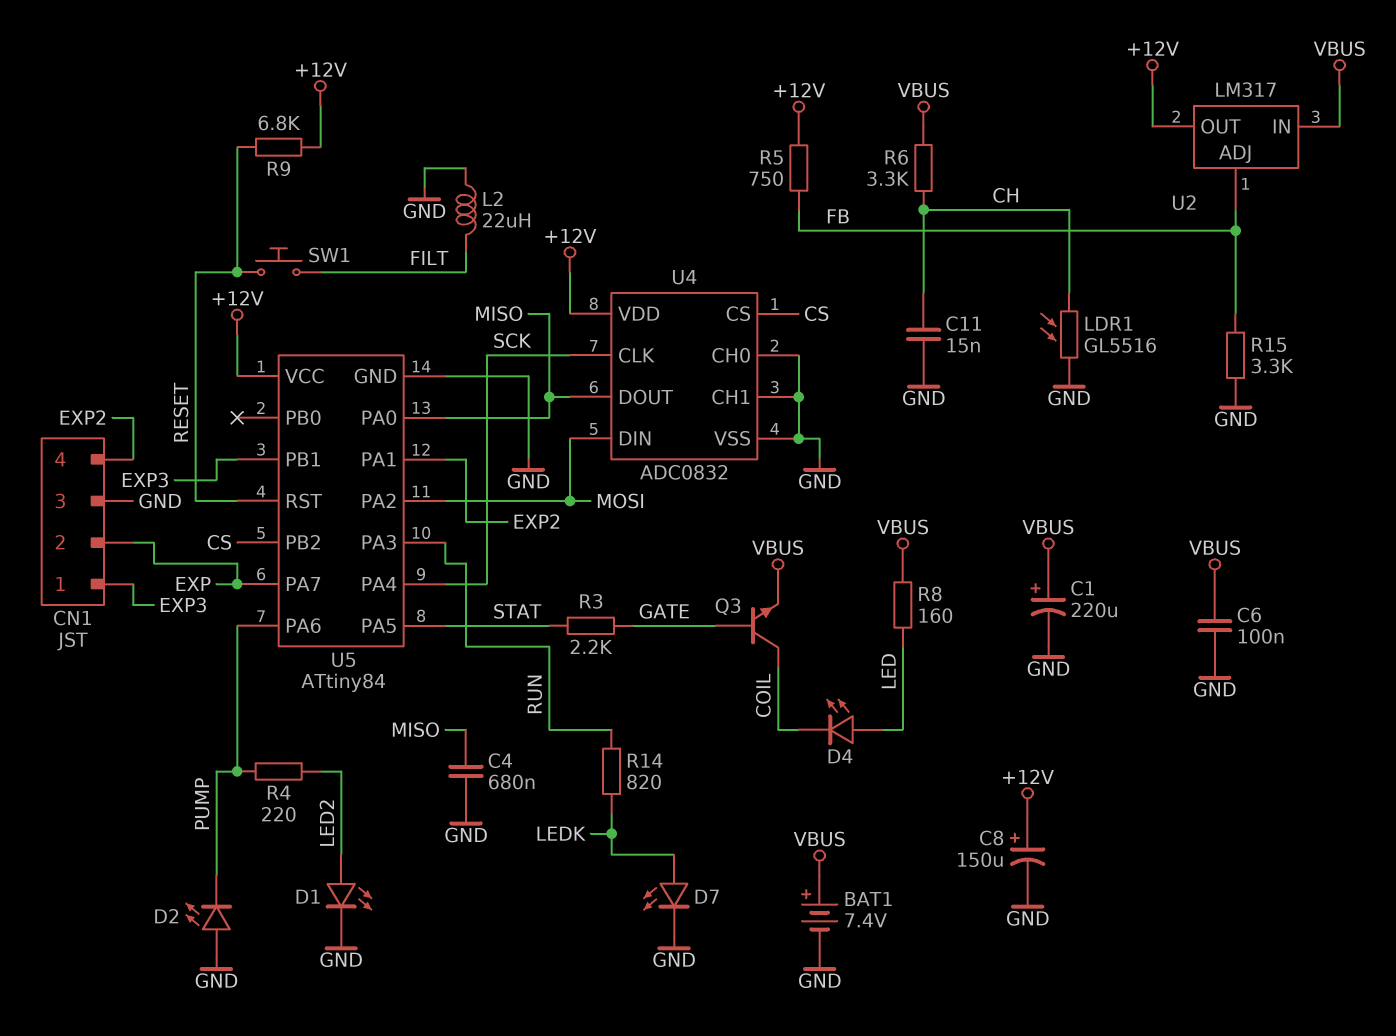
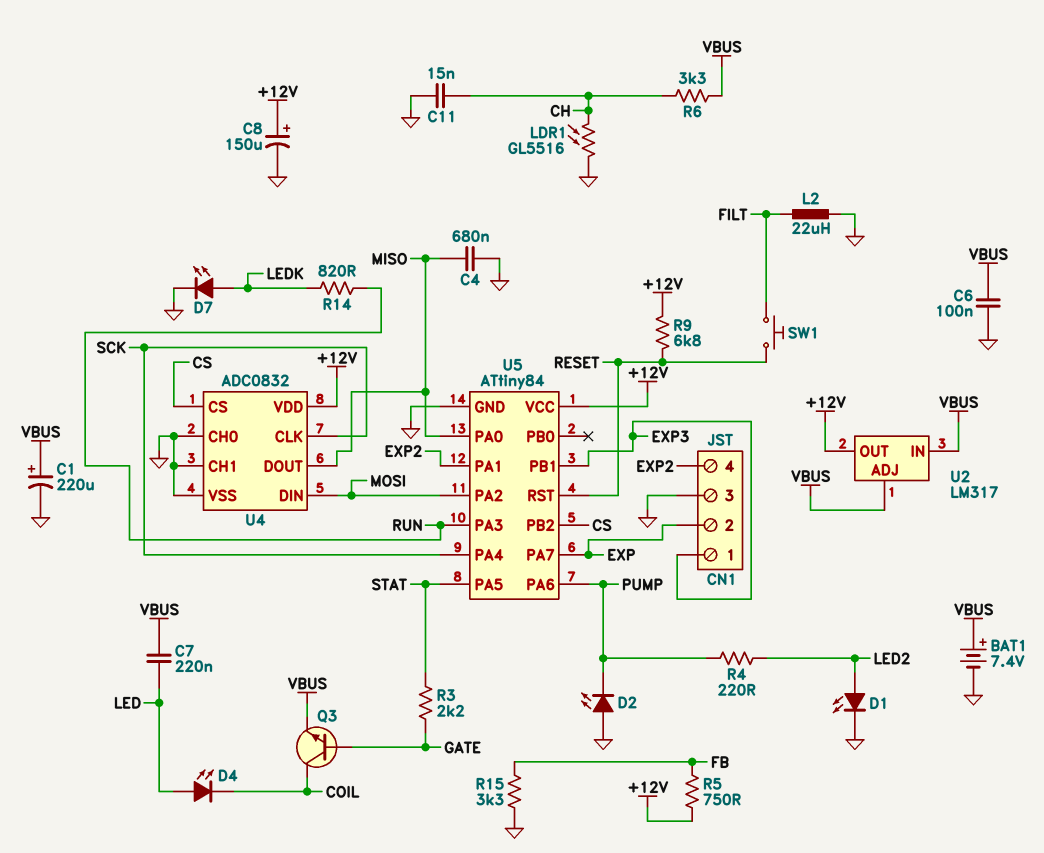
C7: none -> 220nF (LED, VBUS)
R8: 160 (LED, VBUS) -> none
U2 pin ADJ: FB -> VBUS

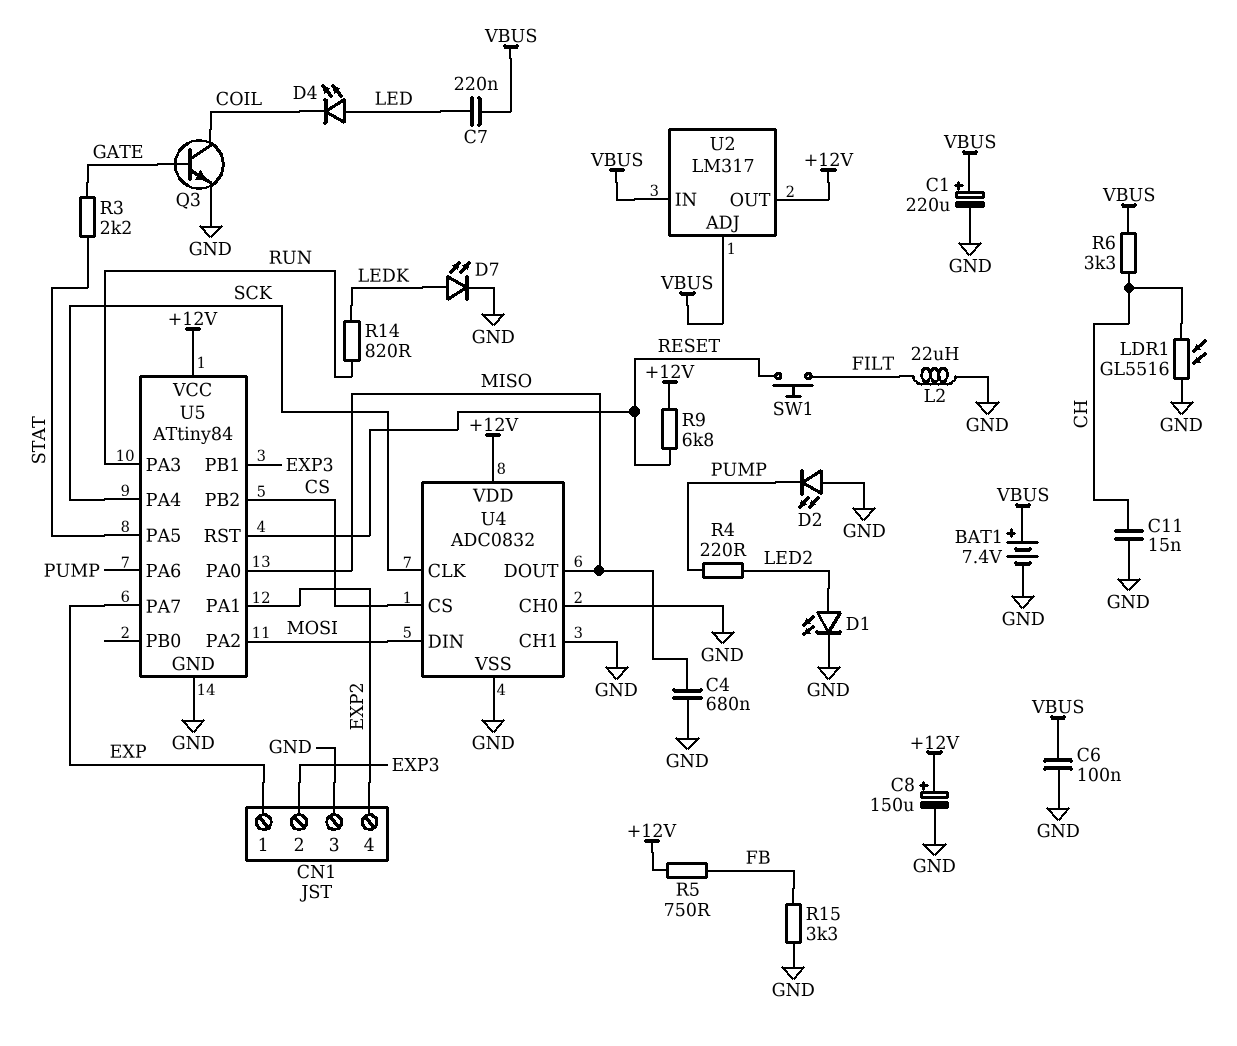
CN1 pin 1: EXP3 -> EXP
CN1 pin 2: EXP -> EXP3
Q3: NPN (B GATE, C COIL, E VBUS) -> NPN (B GATE, C COIL, E GND)

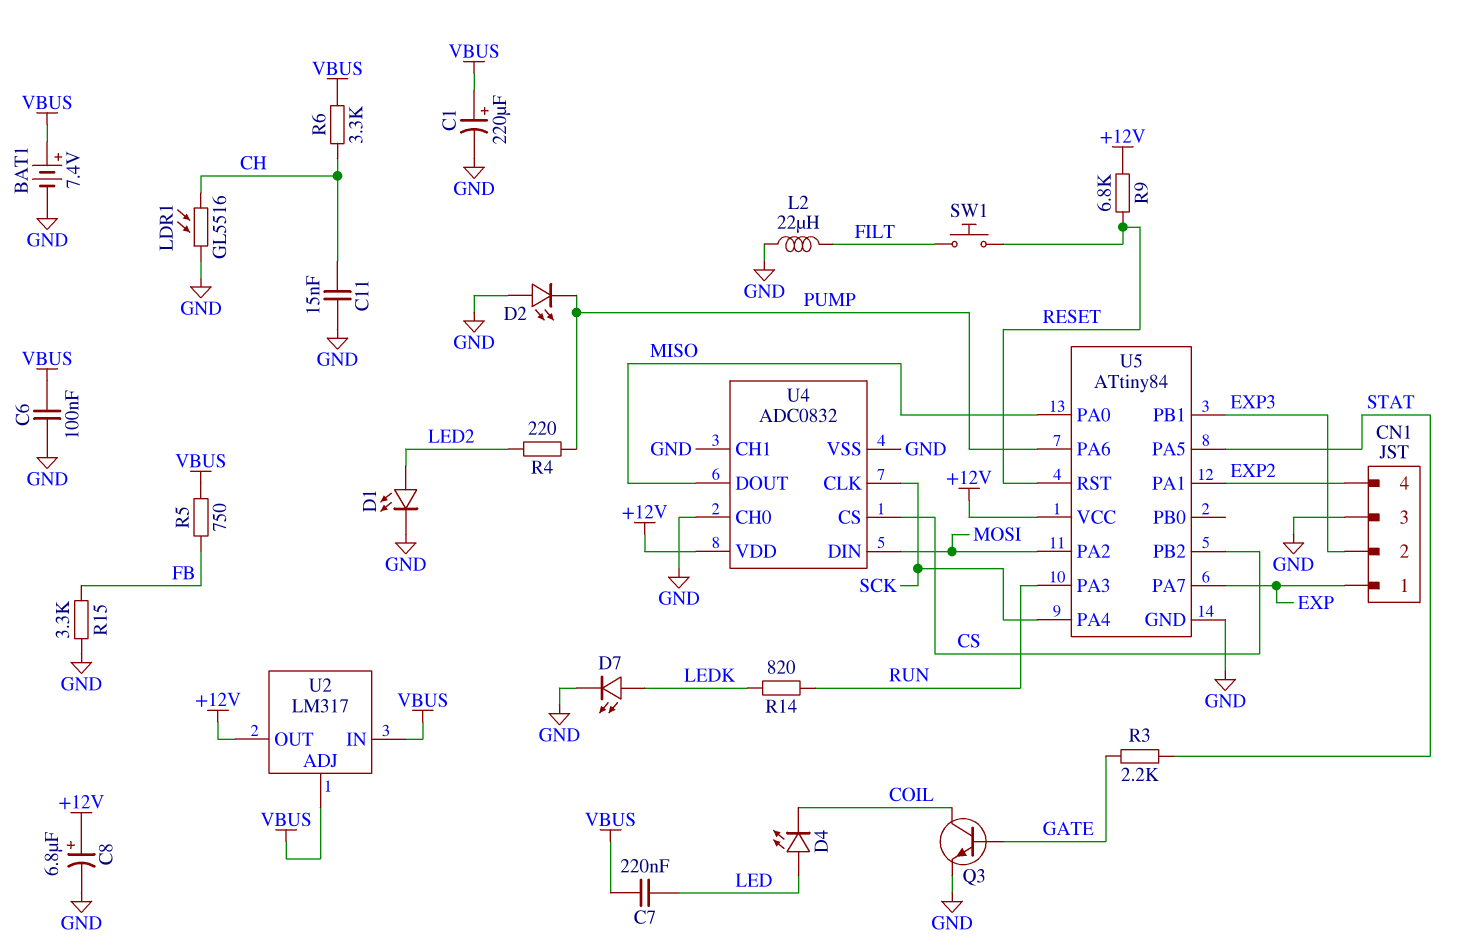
C4: 680nF (GND, MISO) -> none
C8: 150uF (plus +12V, minus GND) -> 6.8uF (plus +12V, minus GND)
R5: 750 (+12V, FB) -> 750 (FB, VBUS)

